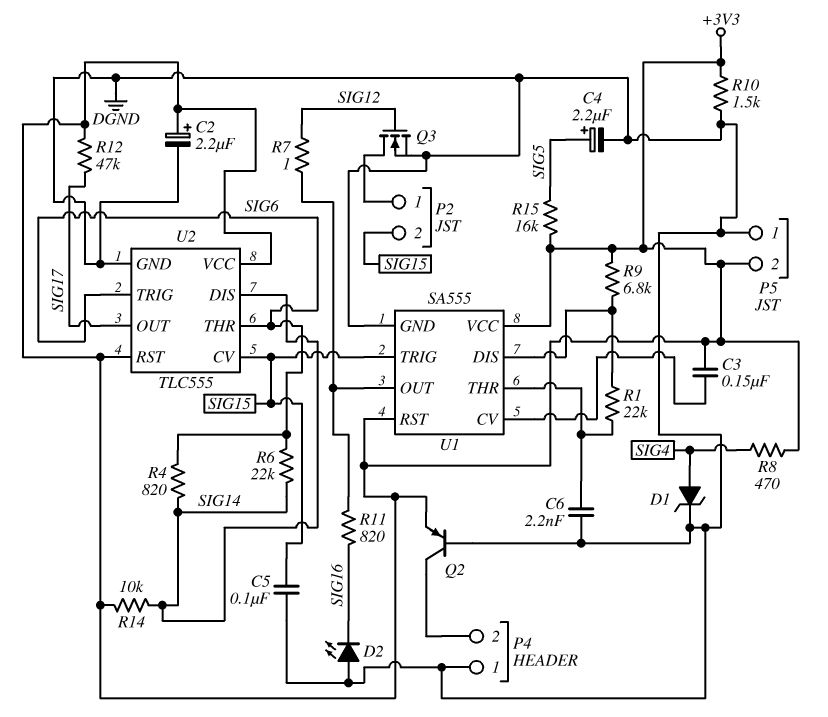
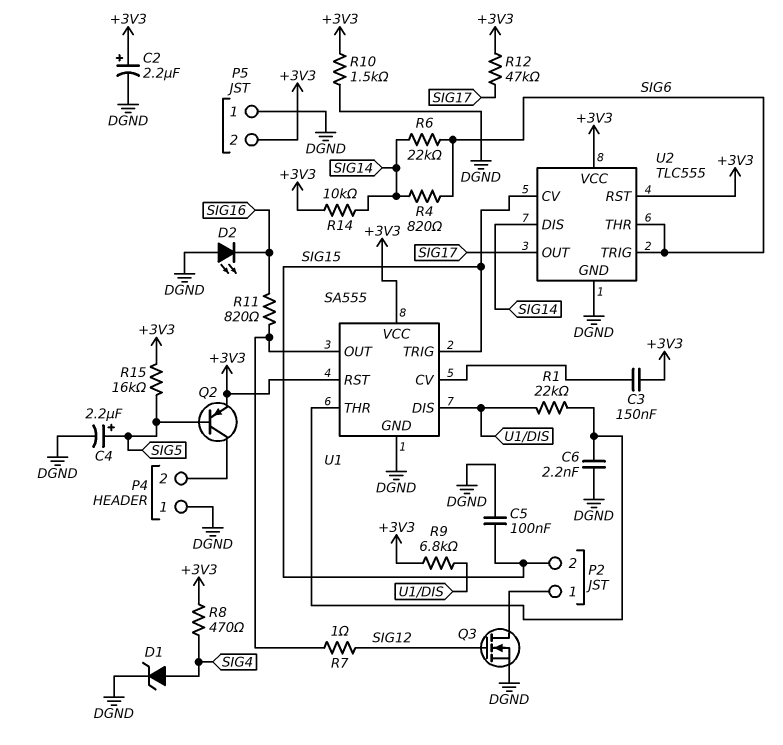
Q2: PNP (B DGND, C P4/2, E +3V3) -> PNP (B SIG5, C P4/2, E +3V3)

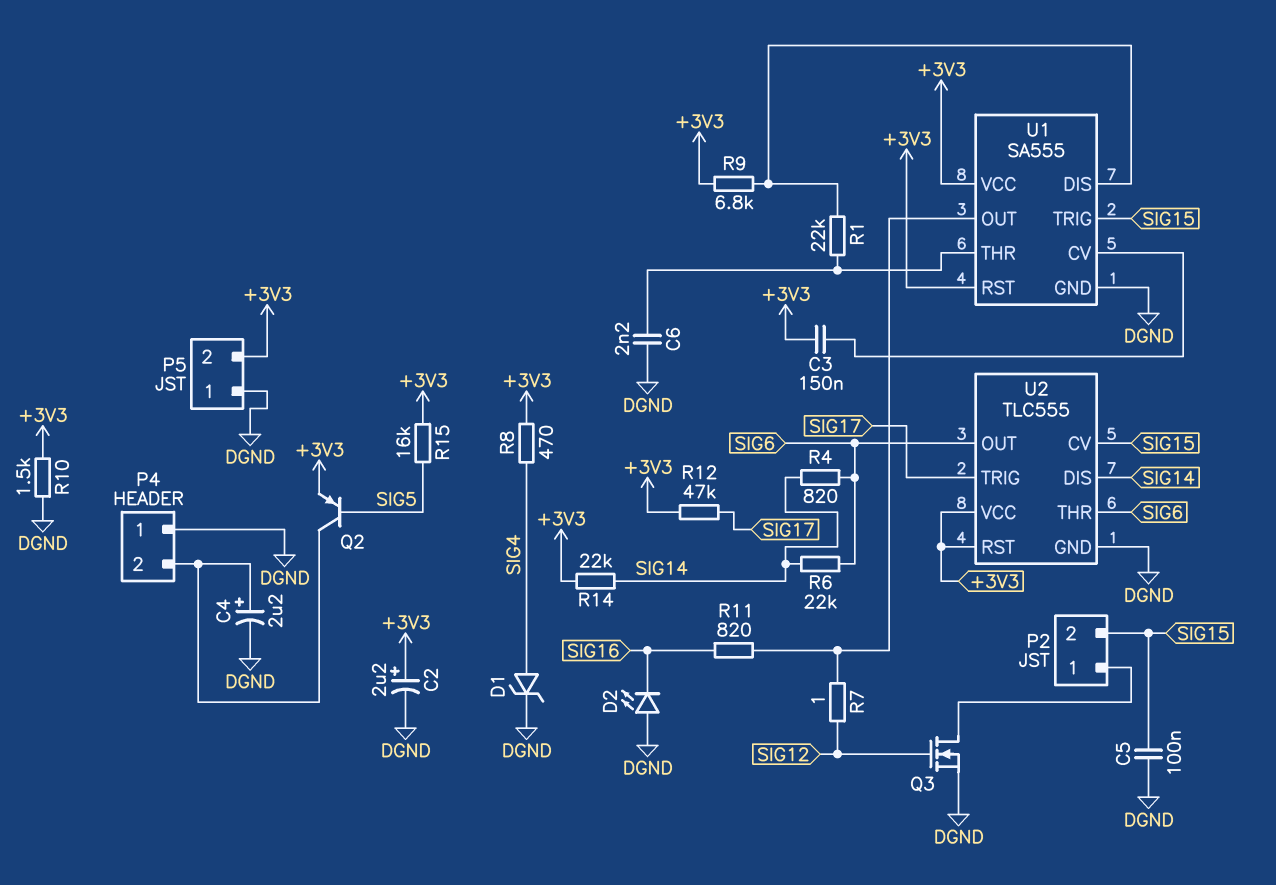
C4: 2.2uF (plus SIG5, minus DGND) -> 2.2uF (plus P4/2, minus DGND)
R14: 10k (+3V3, SIG14) -> 22k (+3V3, SIG14)
U2 pin OUT: SIG17 -> SIG6
U2 pin TRIG: SIG6 -> SIG17

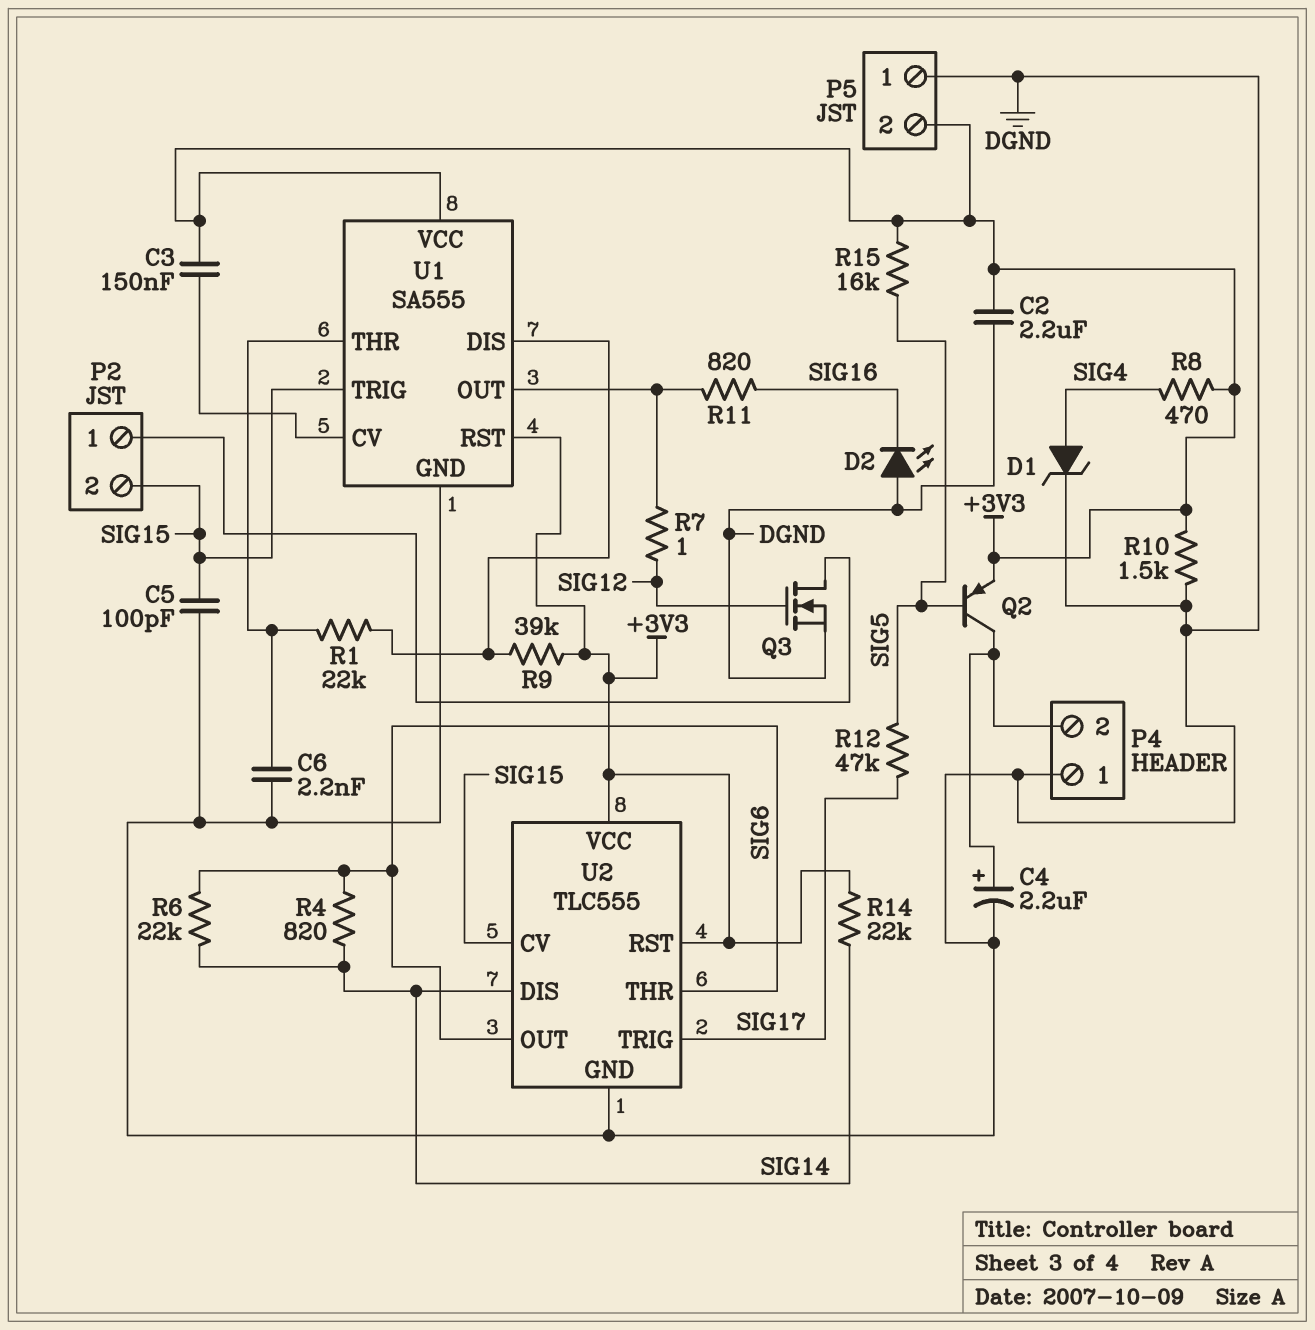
C2: 2.2uF (plus +3V3, minus DGND) -> 2.2uF (+3V3, DGND)
C5: 100nF (DGND, SIG15) -> 100pF (DGND, SIG15)
R9: 6.8k (+3V3, U1/DIS) -> 39k (+3V3, U1/DIS)
R12: 47k (+3V3, SIG17) -> 47k (SIG5, SIG17)

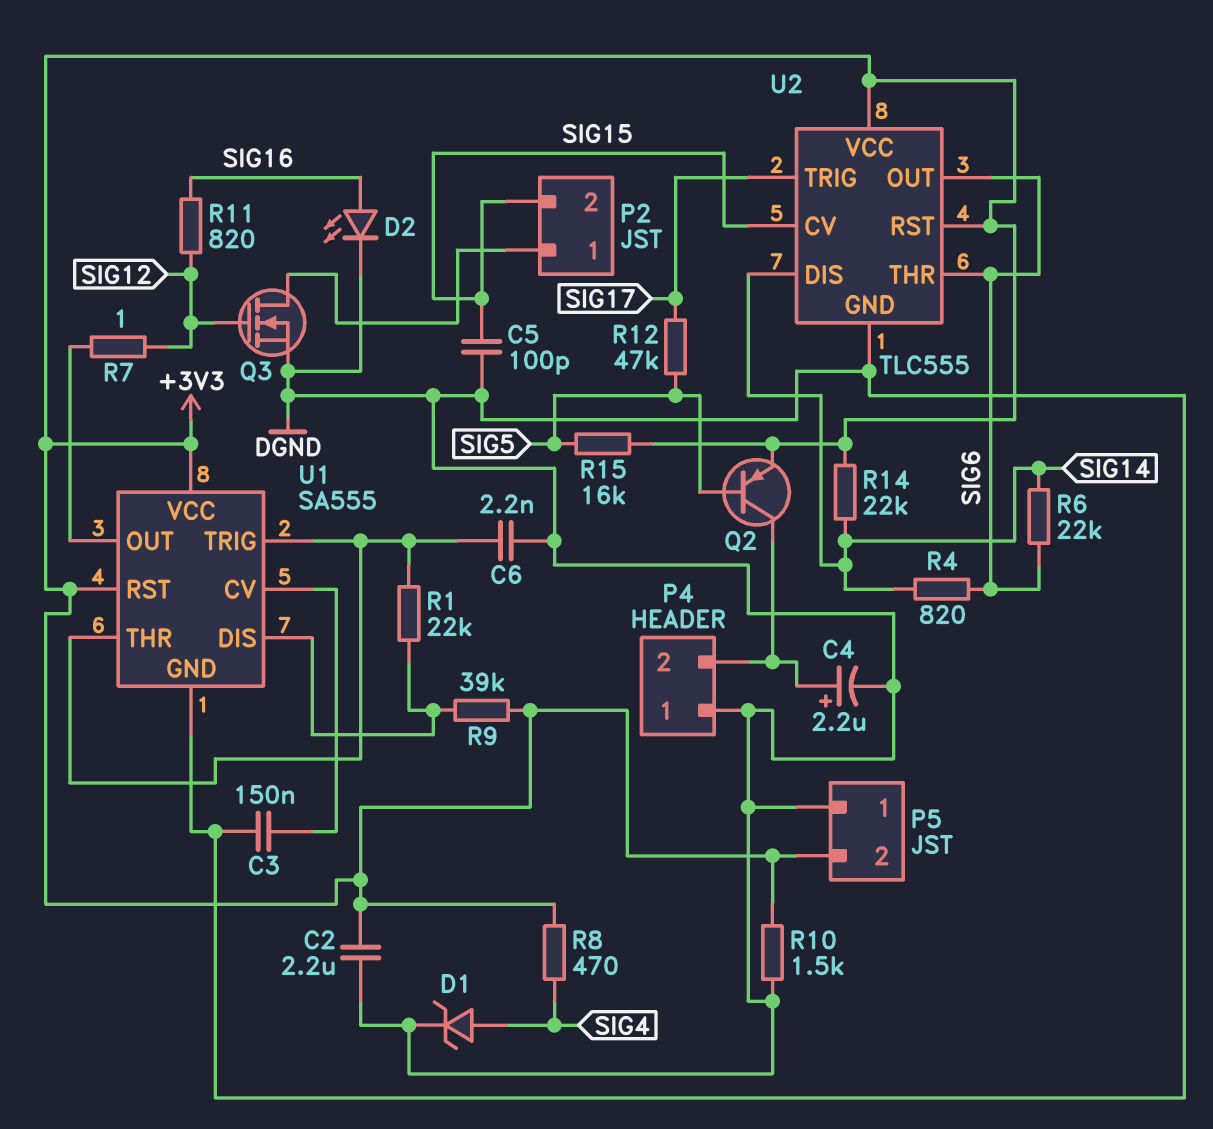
C3: 150nF (+3V3, U1/CV) -> 150nF (DGND, U1/CV)
D2: LED (A DGND, K SIG16) -> LED (A SIG16, K DGND)
R11: 820 (SIG16, U1/OUT) -> 820 (SIG12, SIG16)
U1 pin TRIG: SIG15 -> U1/THR

